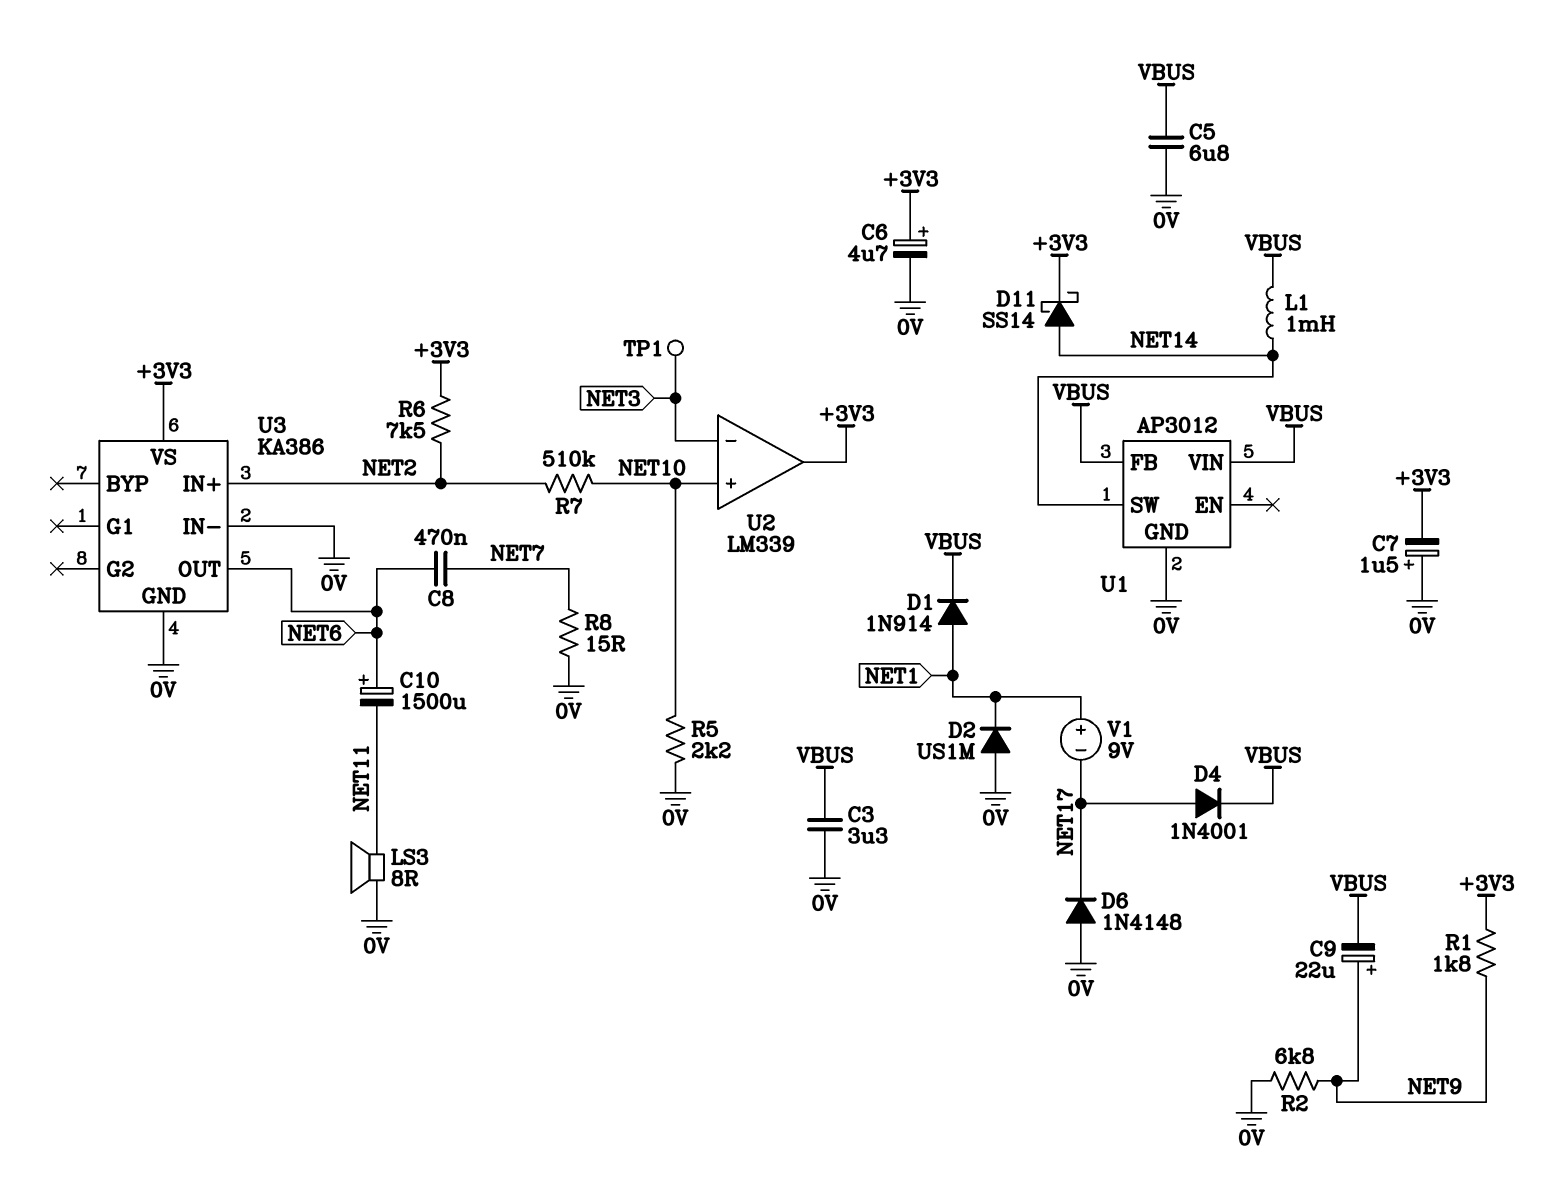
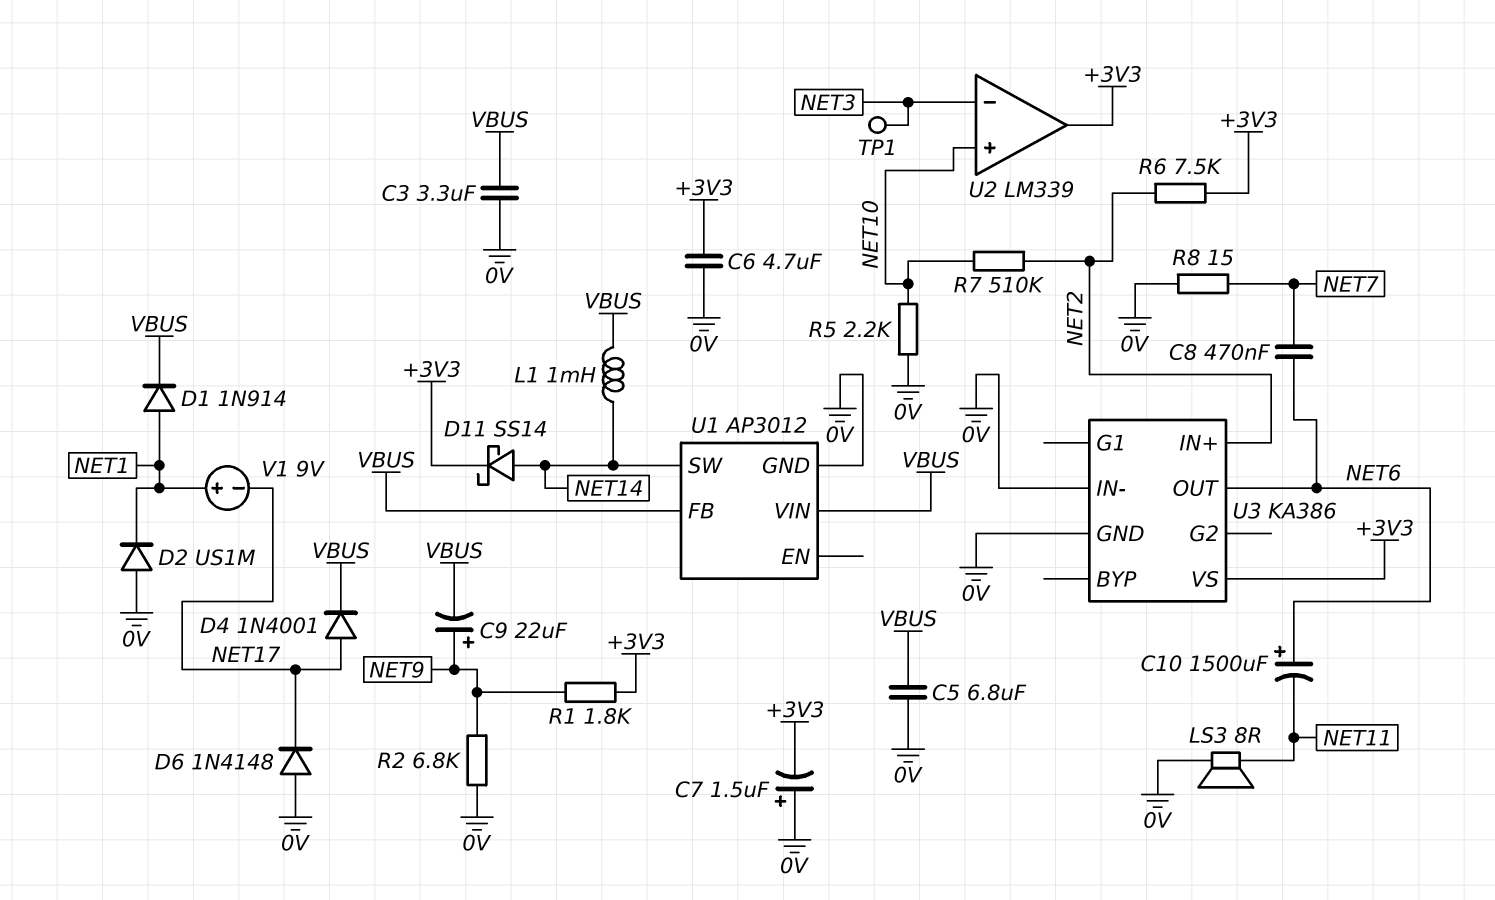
C6: 4.7uF (plus +3V3, minus 0V) -> 4.7uF (+3V3, 0V)

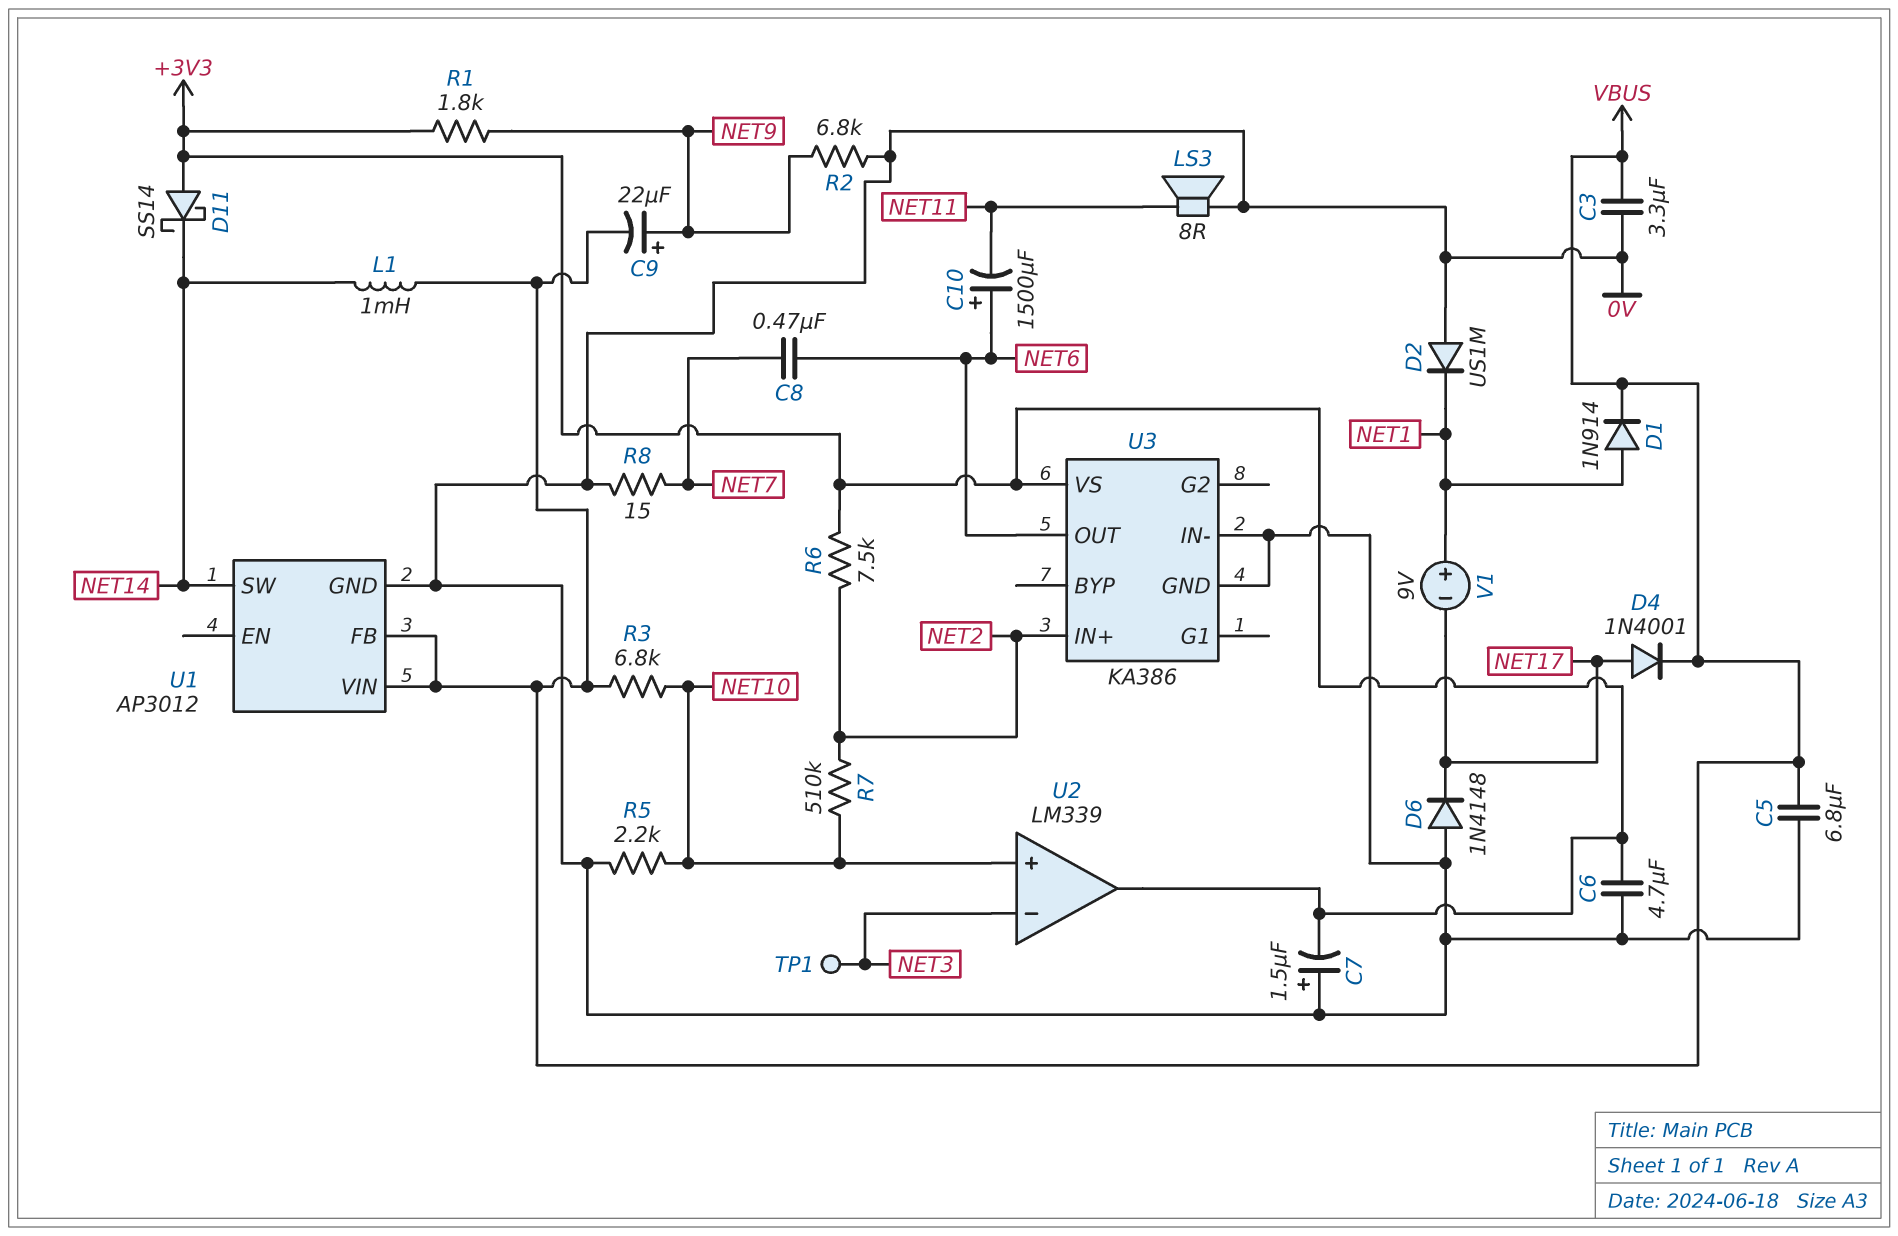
D11: schottky SS14 (A NET14, K +3V3) -> schottky SS14 (A +3V3, K NET14)
R3: none -> 6.8k (NET10, VBUS)

